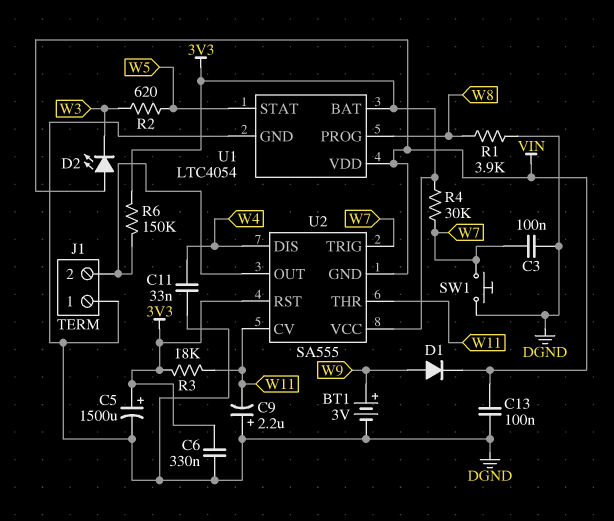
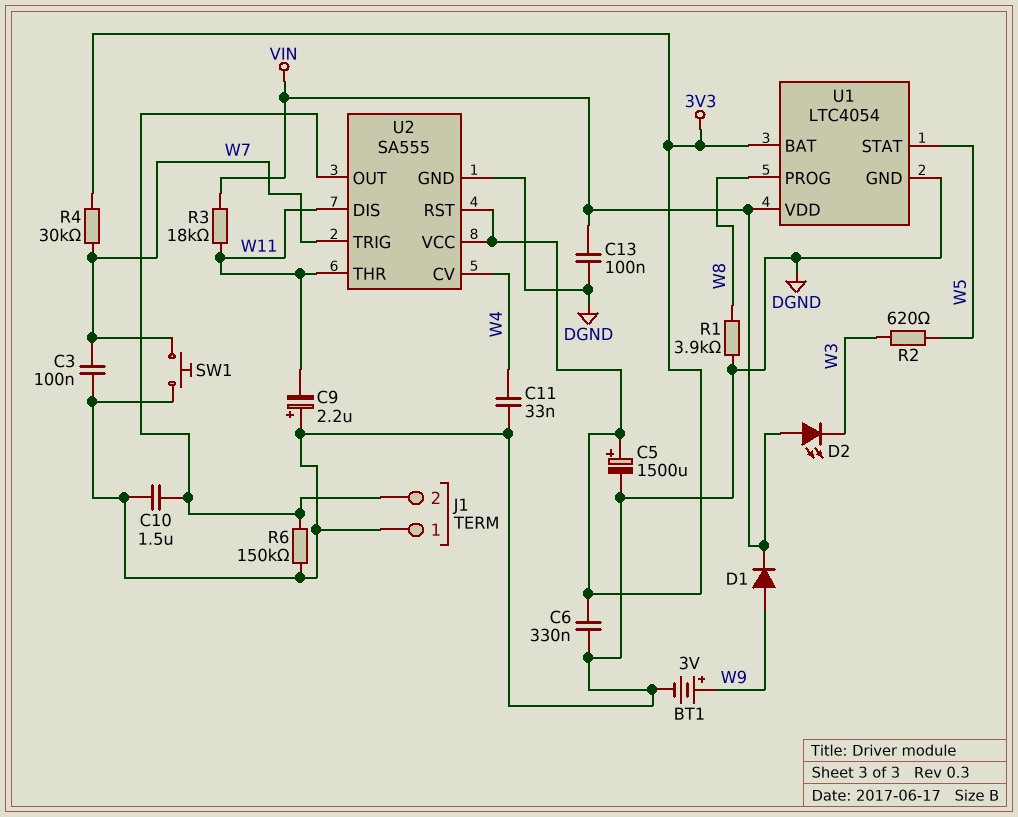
C10: none -> 1.5uF (DGND, J1/2)
R3: 18k (3V3, W11) -> 18k (VIN, W11)
R6: 150k (3V3, J1/2) -> 150k (DGND, J1/2)
U2 pin CV: W11 -> W4
U2 pin DIS: W4 -> W11
U2 pin GND: VIN -> DGND

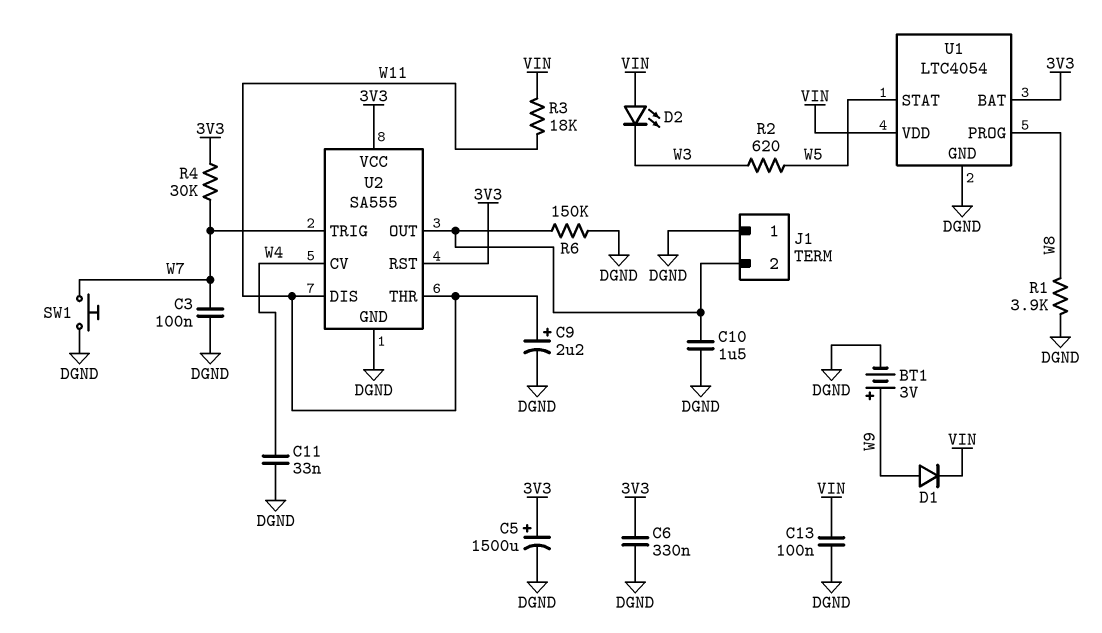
C9: 2.2uF (plus DGND, minus W11) -> 2.2uF (plus W11, minus DGND)

